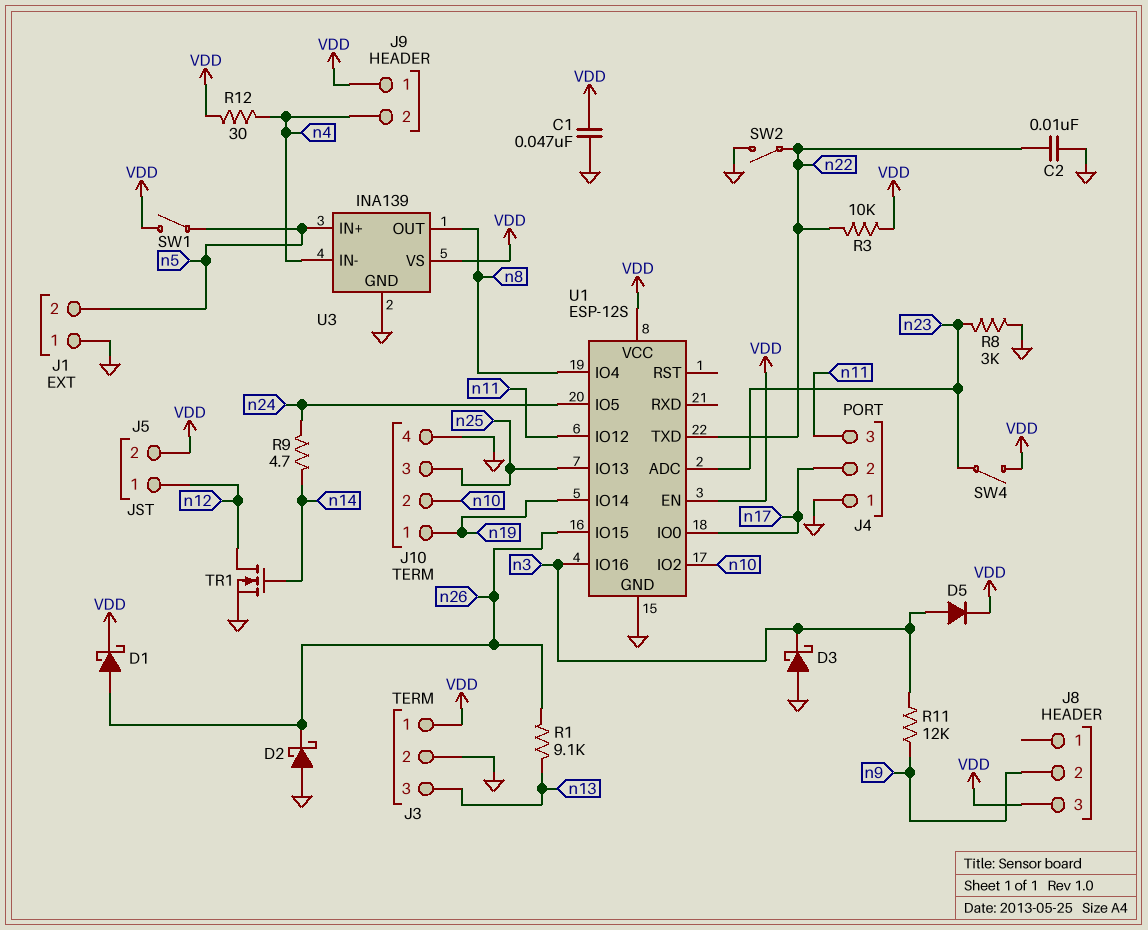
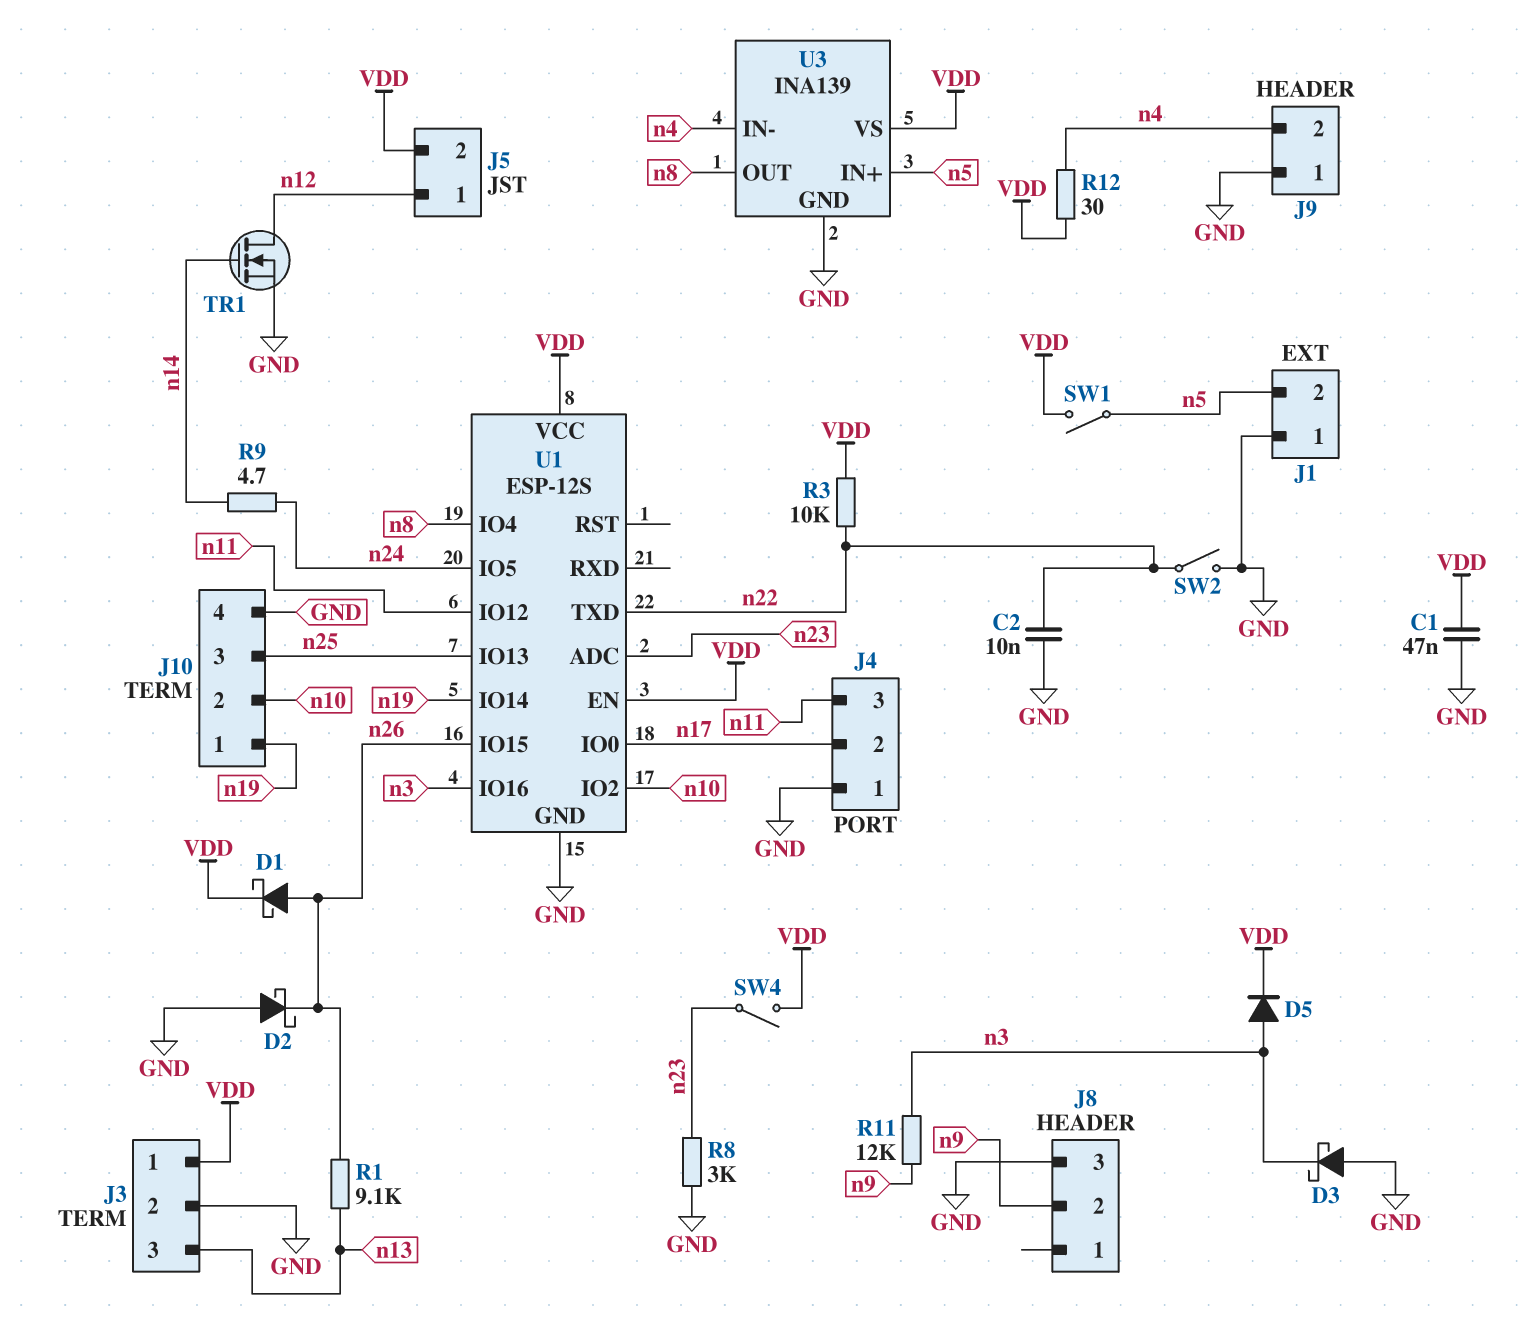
J8 pin 3: VDD -> GND
J9 pin 1: VDD -> GND

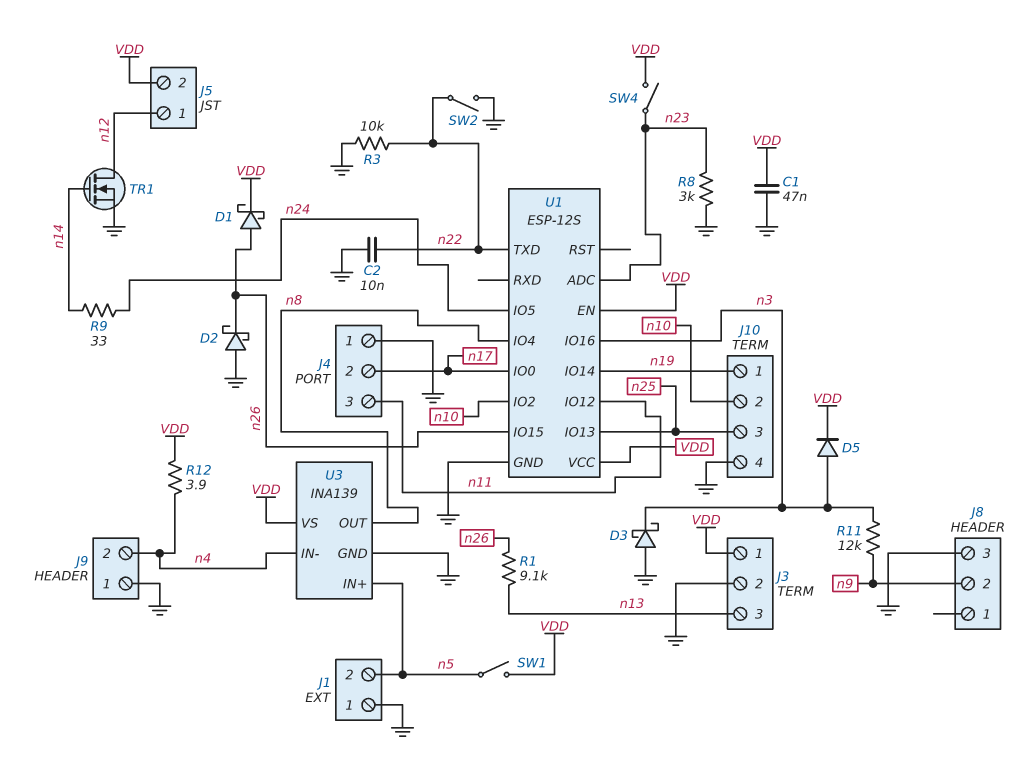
R3: 10k (VDD, n22) -> 10k (GND, n22)
R9: 4.7 (n14, n24) -> 33 (n14, n24)
R12: 30 (VDD, n4) -> 3.9 (VDD, n4)

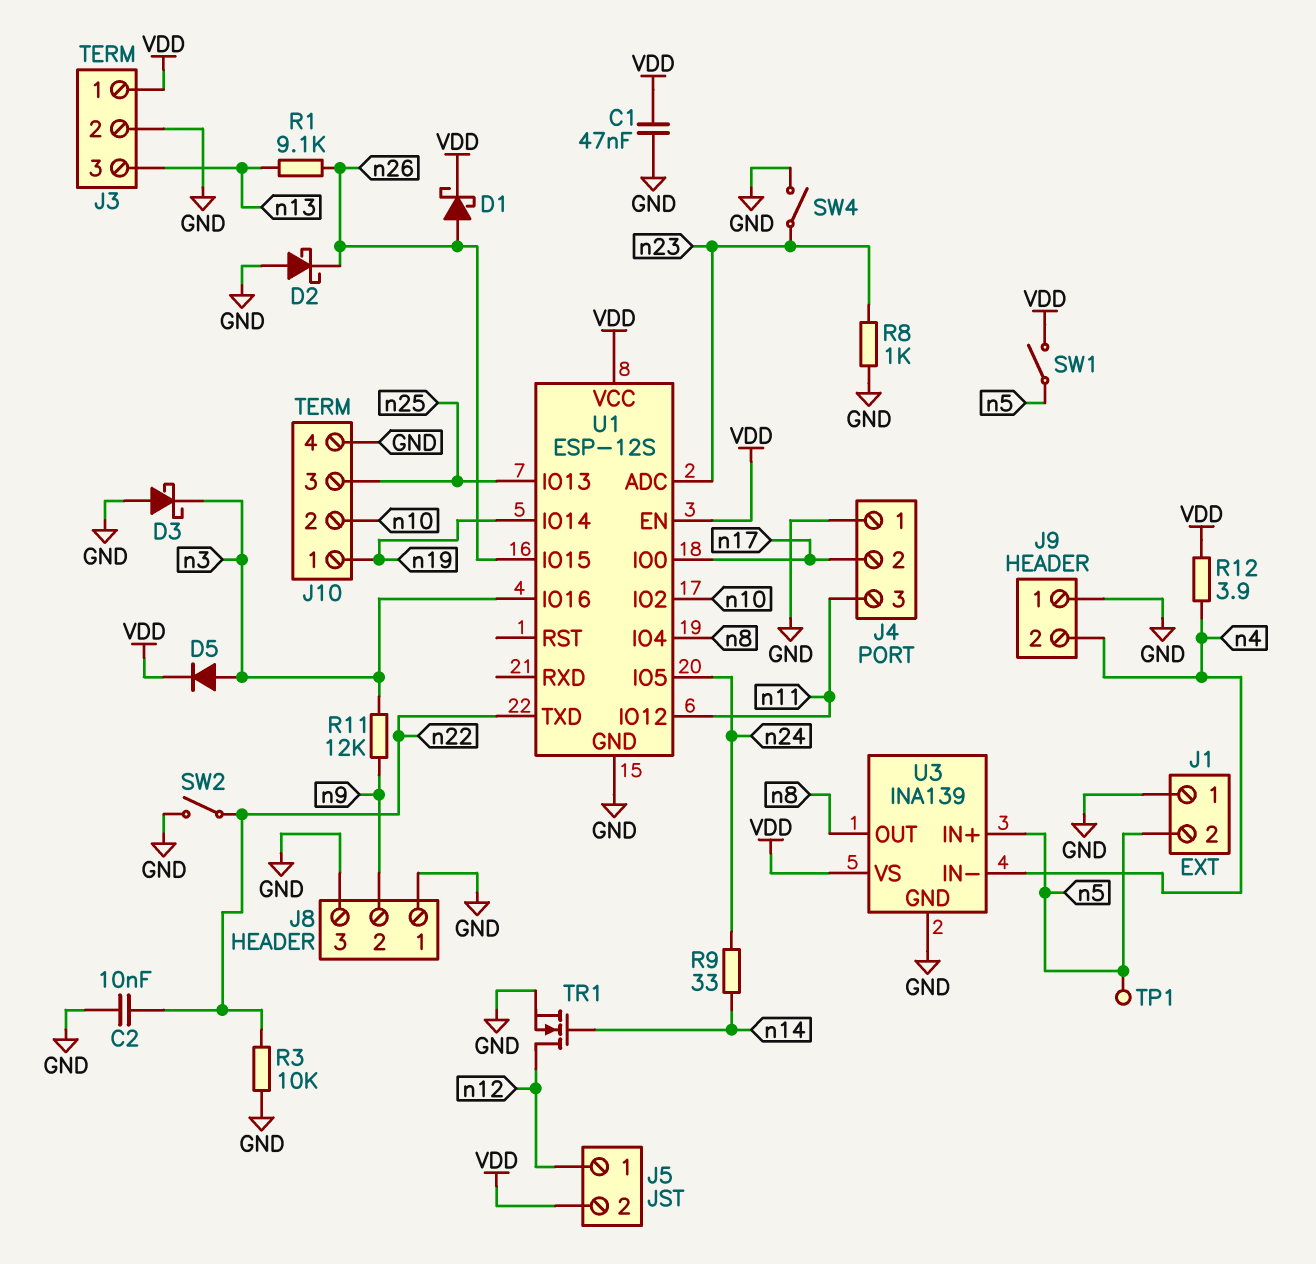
J8 pin 1: none -> GND
R8: 3k (GND, n23) -> 1k (GND, n23)
SW4: switch (VDD, n23) -> switch (GND, n23)
TP1: none -> test point (n5)

